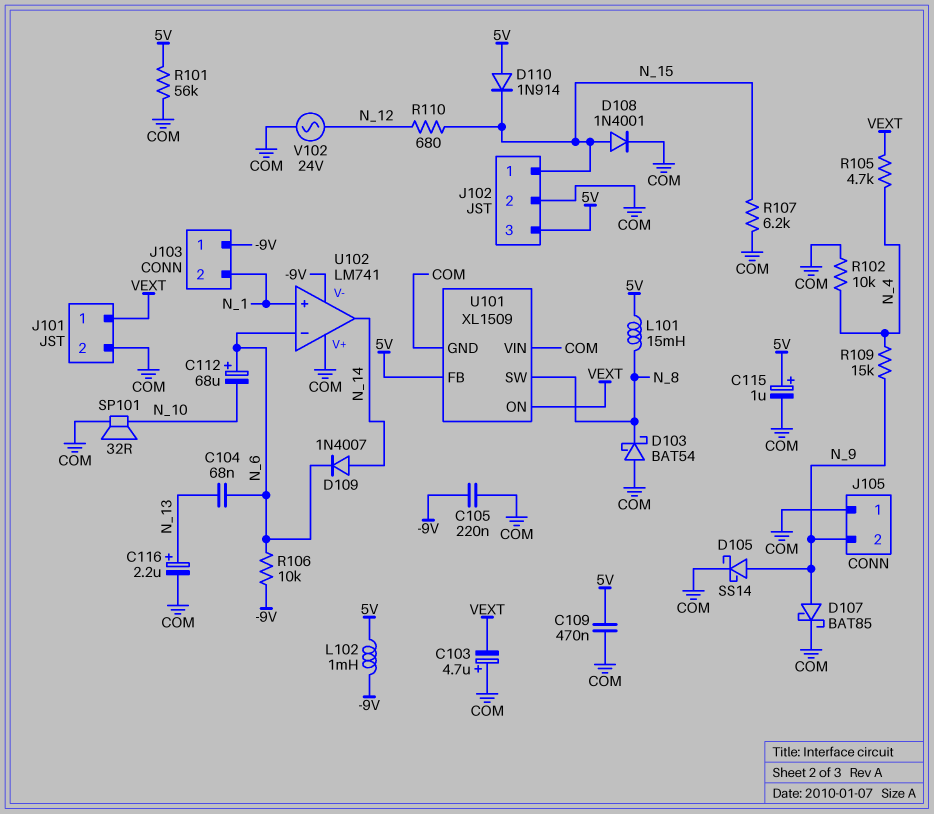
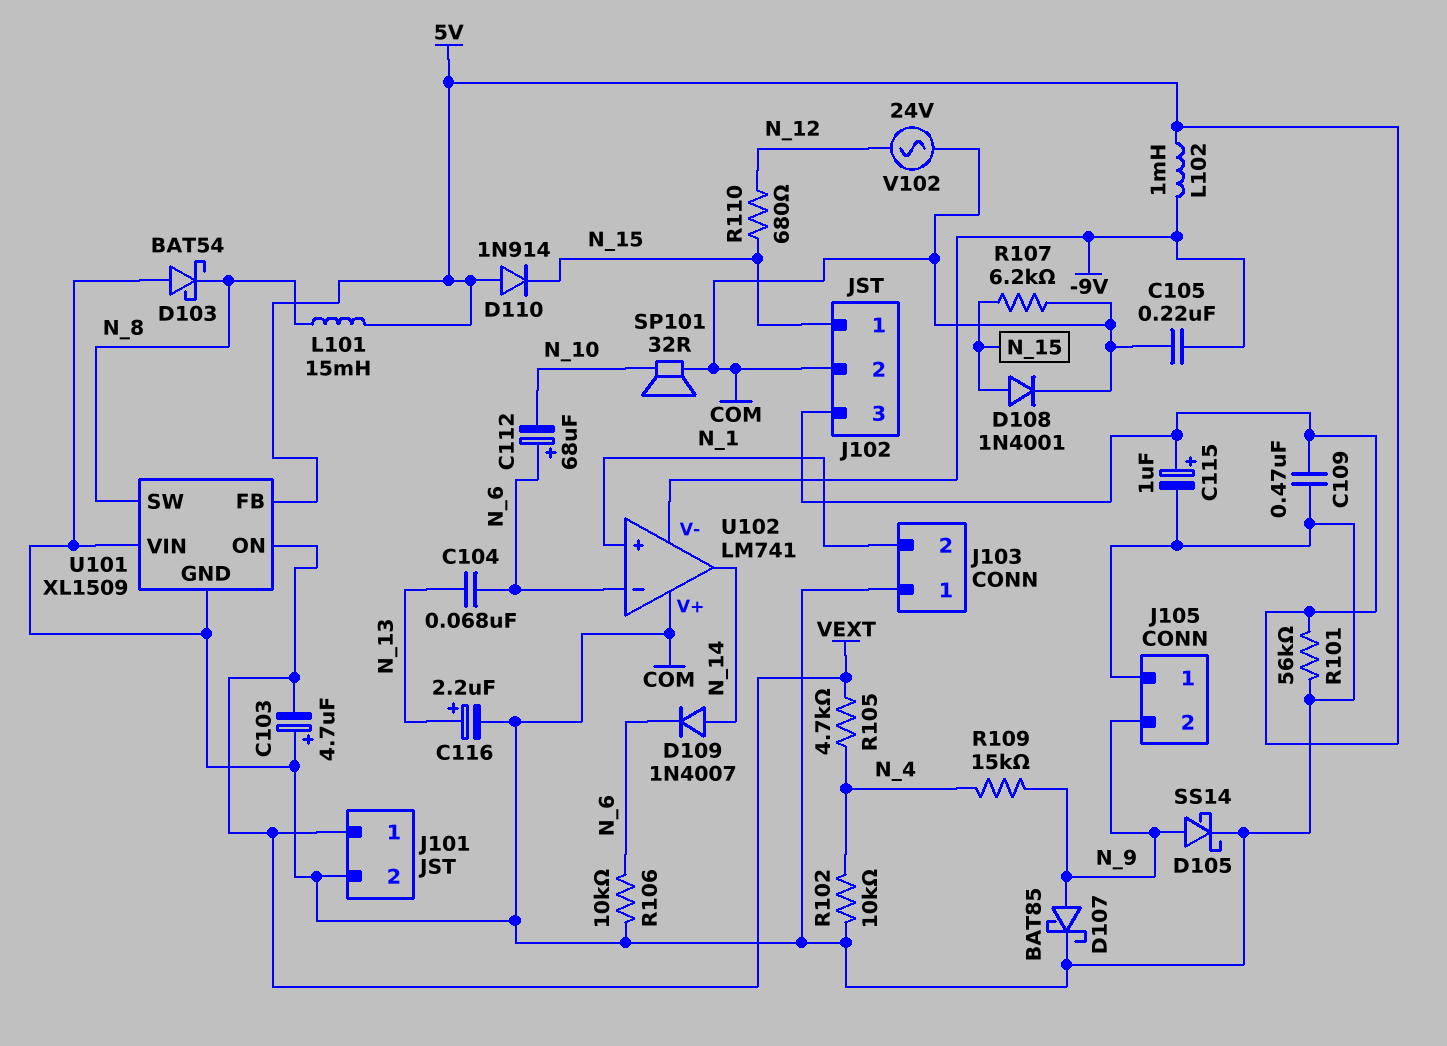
J103 pin 1: -9V -> COM
R106: 10k (-9V, N_6) -> 10k (COM, N_6)

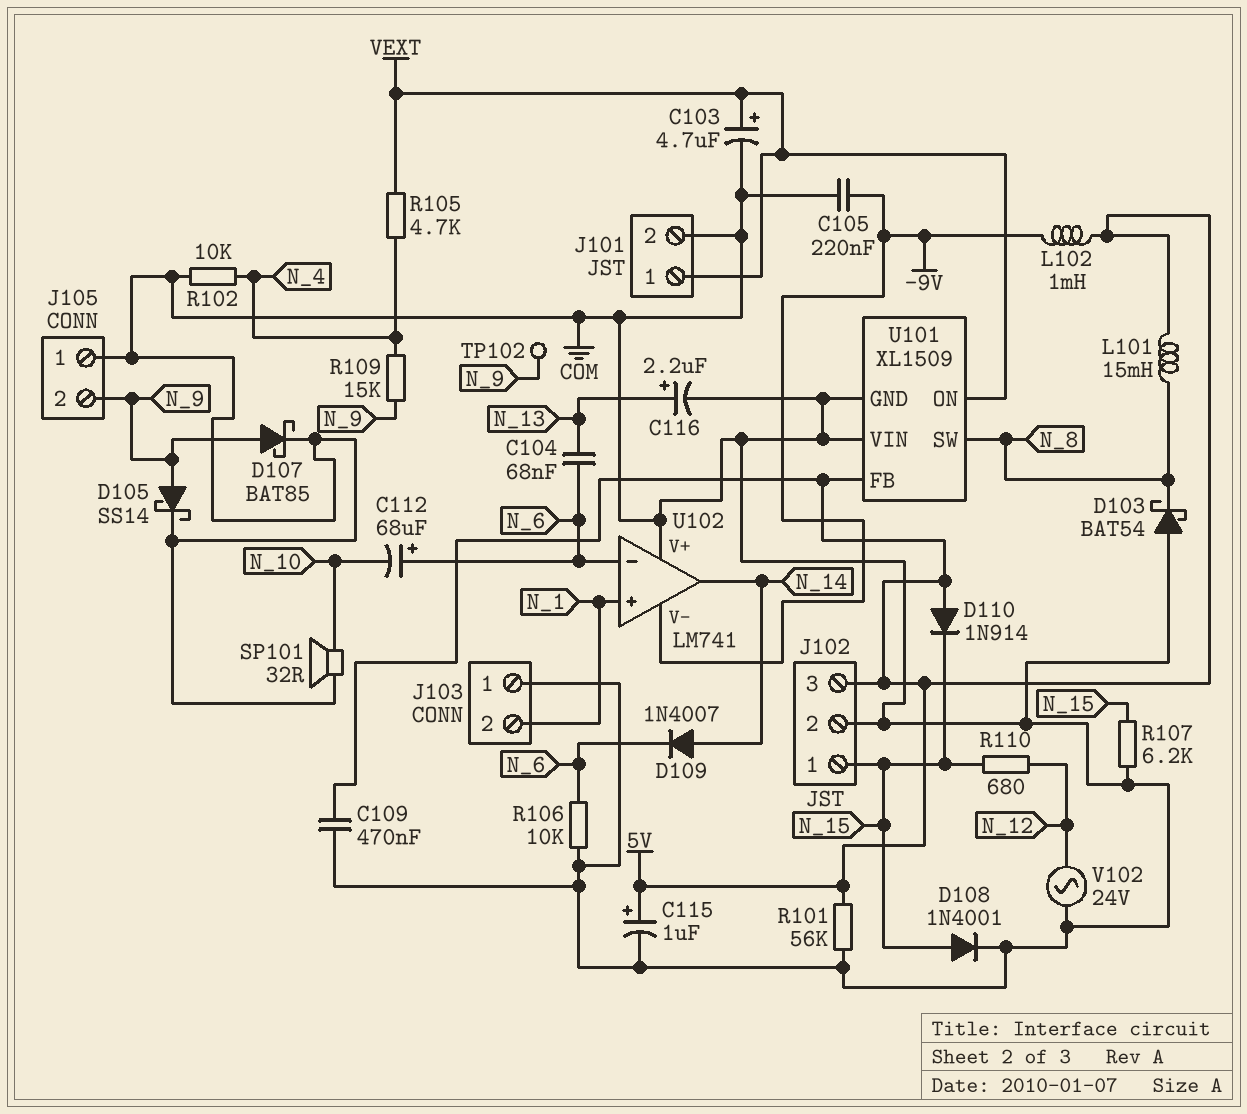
C103: 4.7uF (plus COM, minus VEXT) -> 4.7uF (plus VEXT, minus COM)
TP102: none -> test point (N_9)

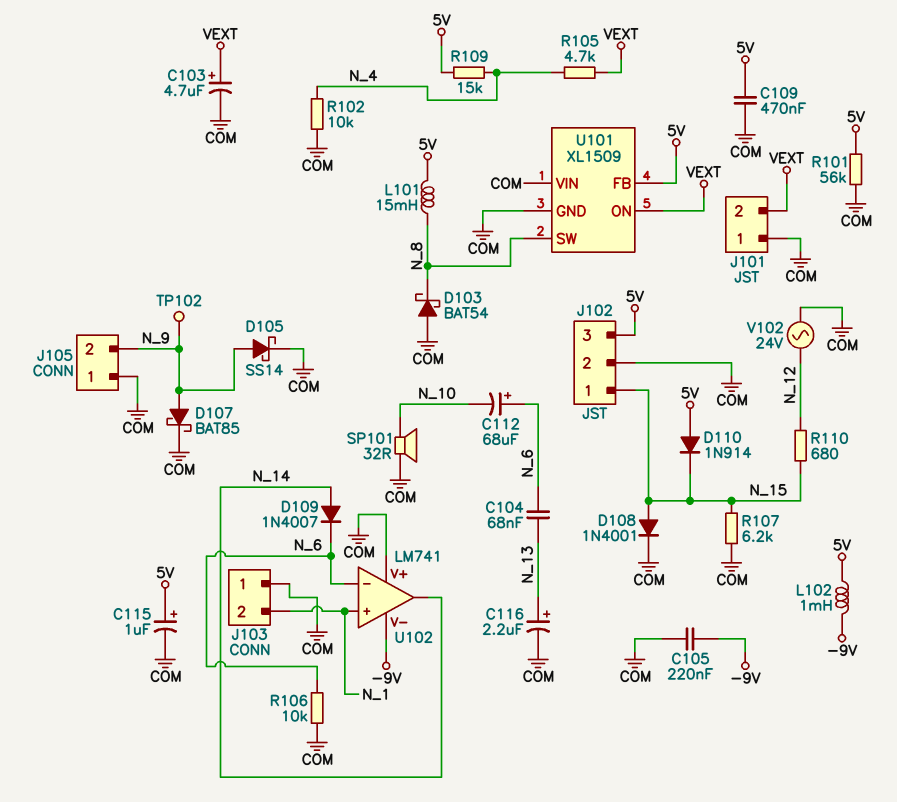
J101 pin 1: VEXT -> COM
J101 pin 2: COM -> VEXT
R109: 15k (N_4, N_9) -> 15k (5V, N_4)

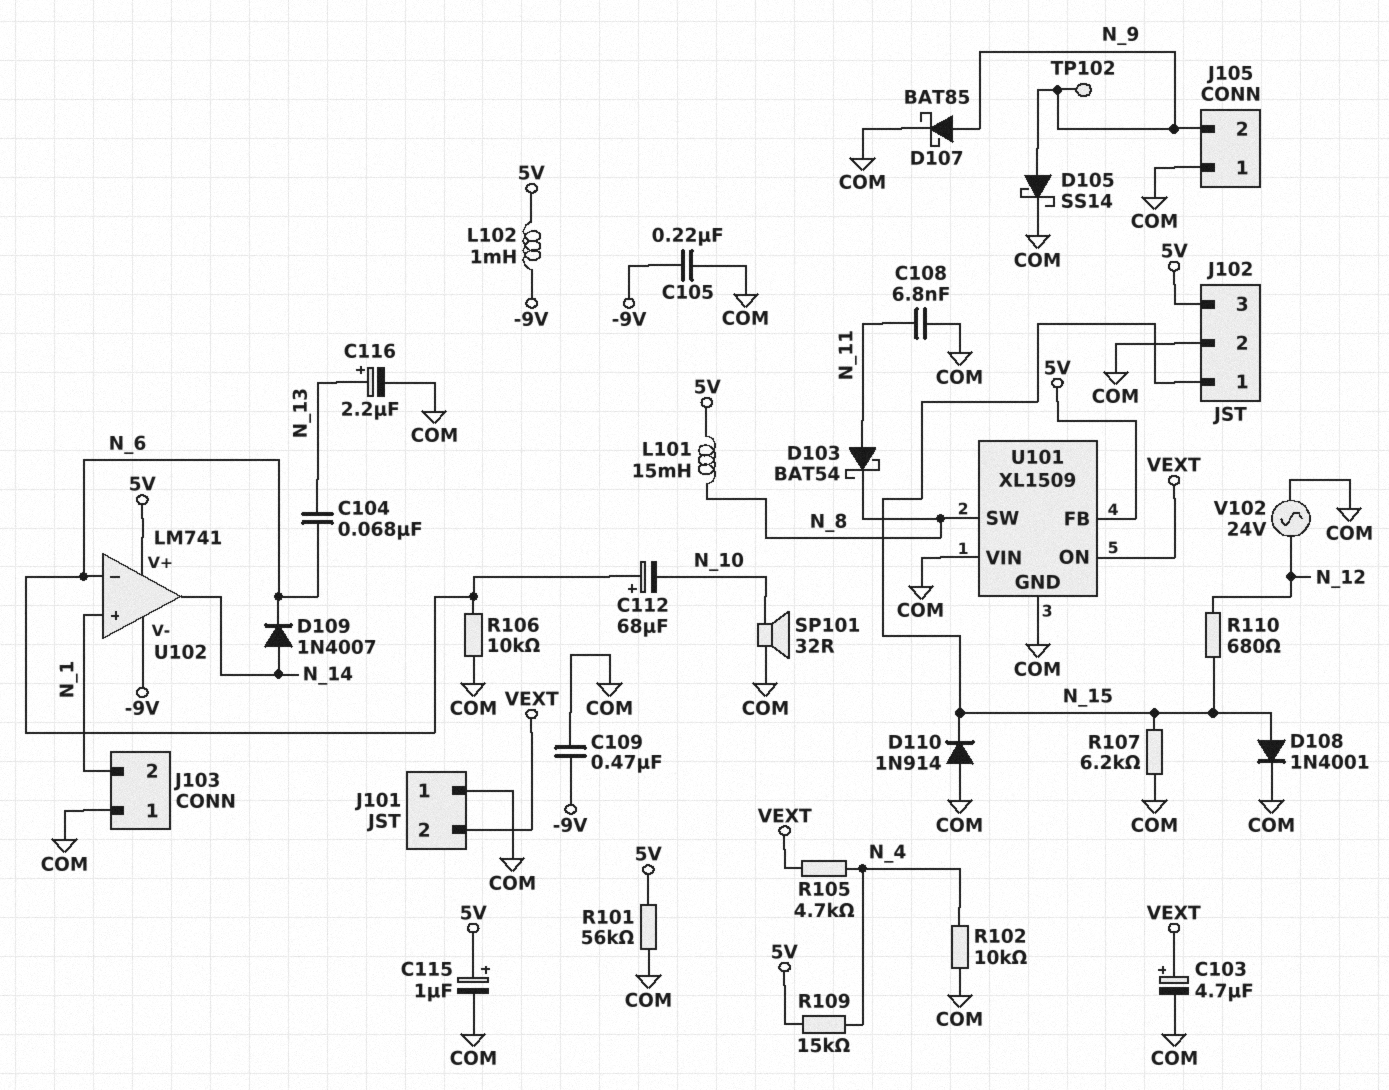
C108: none -> 6.8nF (COM, N_11)
C109: 470nF (5V, COM) -> 470nF (-9V, COM)
D103: schottky BAT54 (A COM, K N_8) -> schottky BAT54 (A N_11, K N_8)
D110: diode 1N914 (A 5V, K N_15) -> diode 1N914 (A COM, K N_15)
U102 pin V+: COM -> 5V

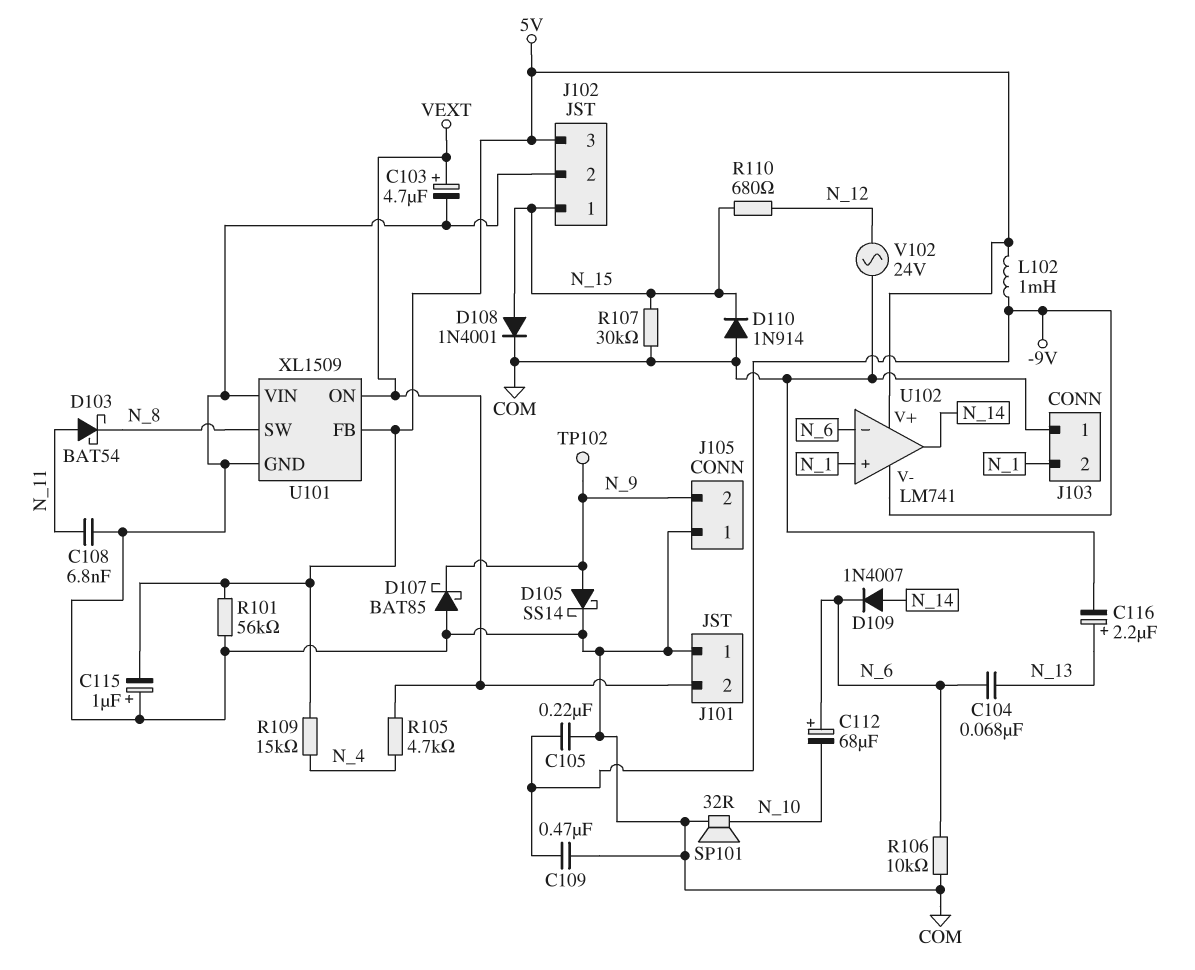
C115: 1uF (plus 5V, minus COM) -> 1uF (plus COM, minus 5V)
D107: schottky BAT85 (A N_9, K COM) -> schottky BAT85 (A COM, K N_9)
L101: 15mH (5V, N_8) -> none
R102: 10k (COM, N_4) -> none
R107: 6.2k (COM, N_15) -> 30k (COM, N_15)

